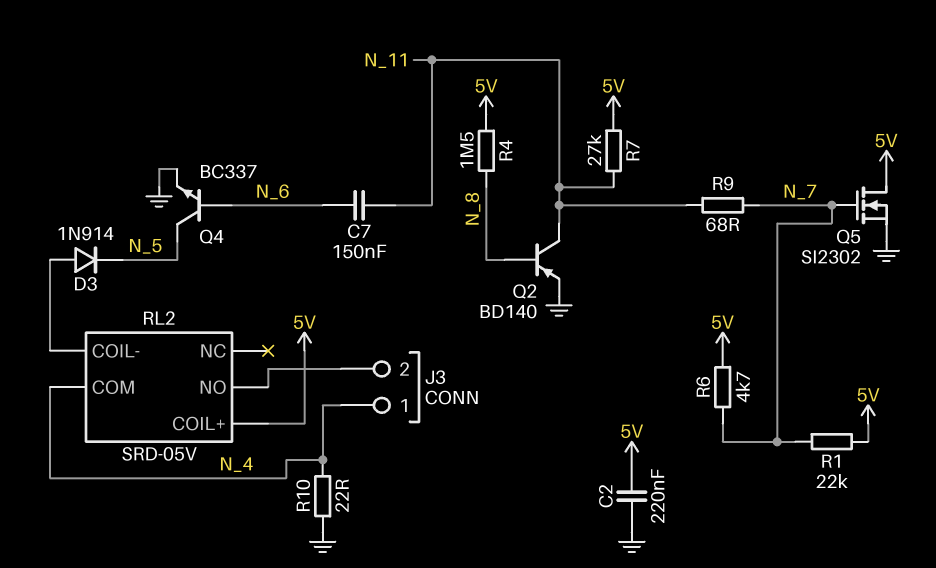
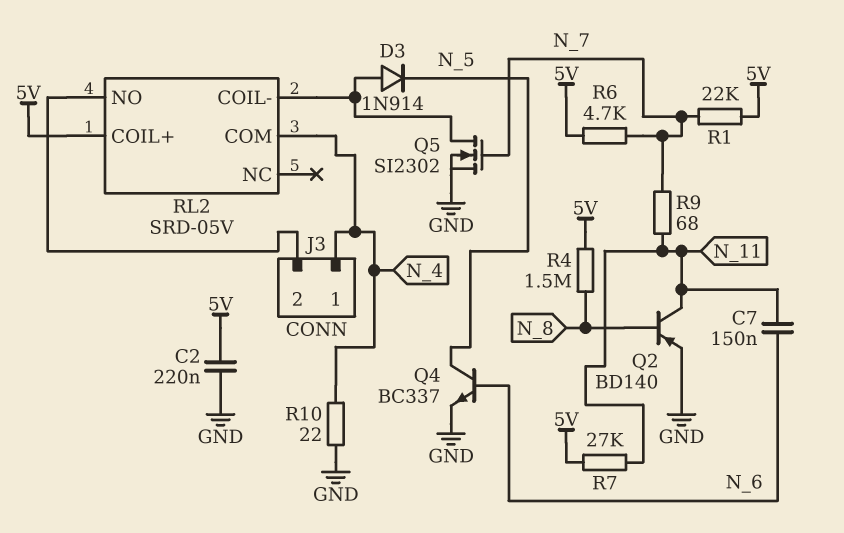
Q5: NMOS SI2302 (G N_7, D 5V, S GND) -> NMOS SI2302 (G N_7, D RL2/COIL-, S GND)

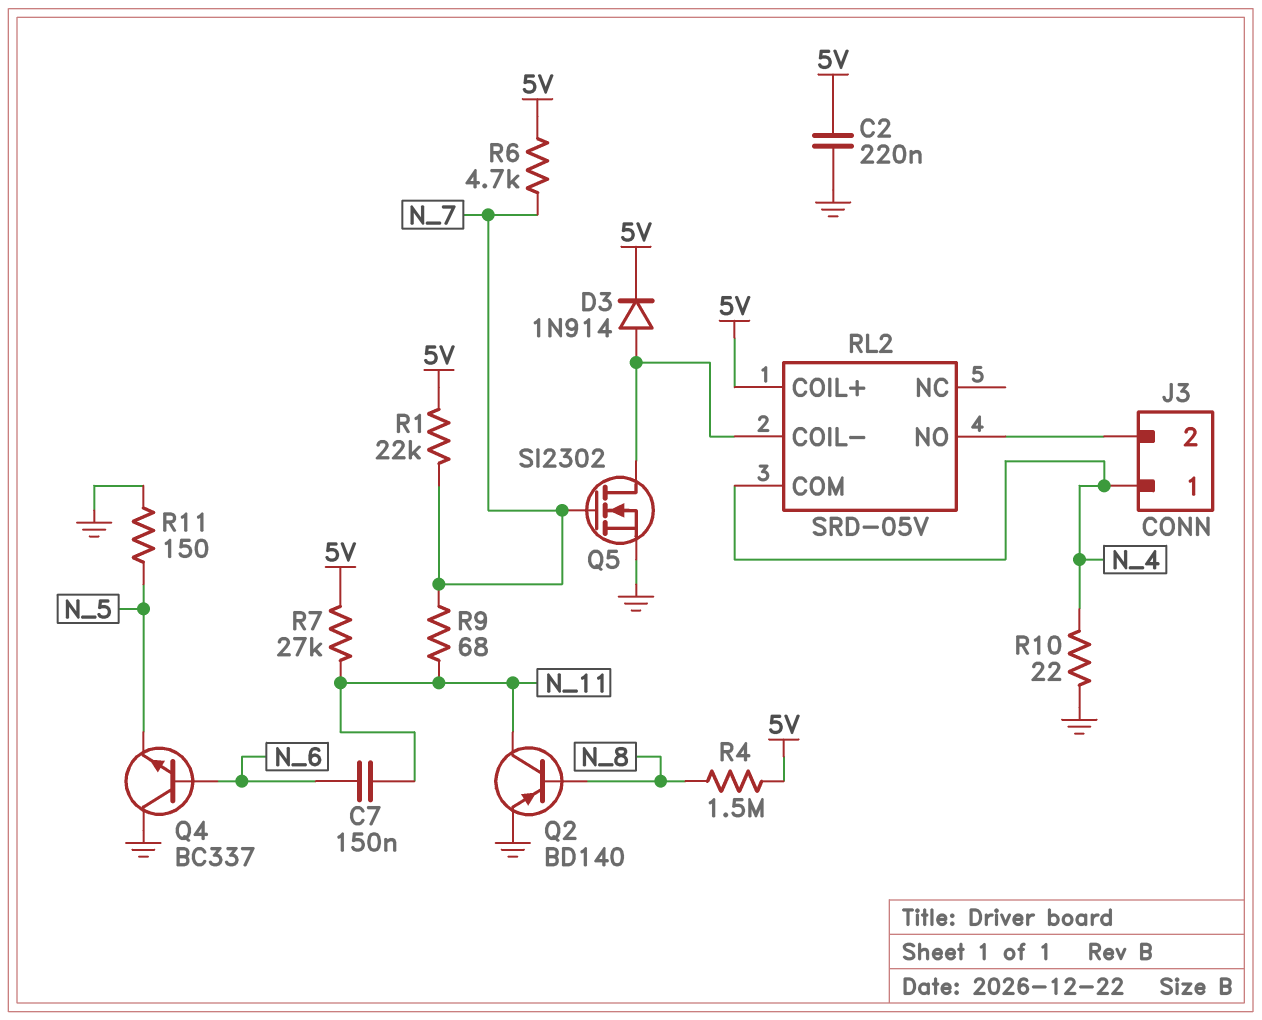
D3: diode 1N914 (A RL2/COIL-, K N_5) -> diode 1N914 (A RL2/COIL-, K 5V)
Q4: NPN BC337 (B N_6, C N_5, E GND) -> NPN BC337 (B N_6, C GND, E N_5)
R11: none -> 150 (GND, N_5)

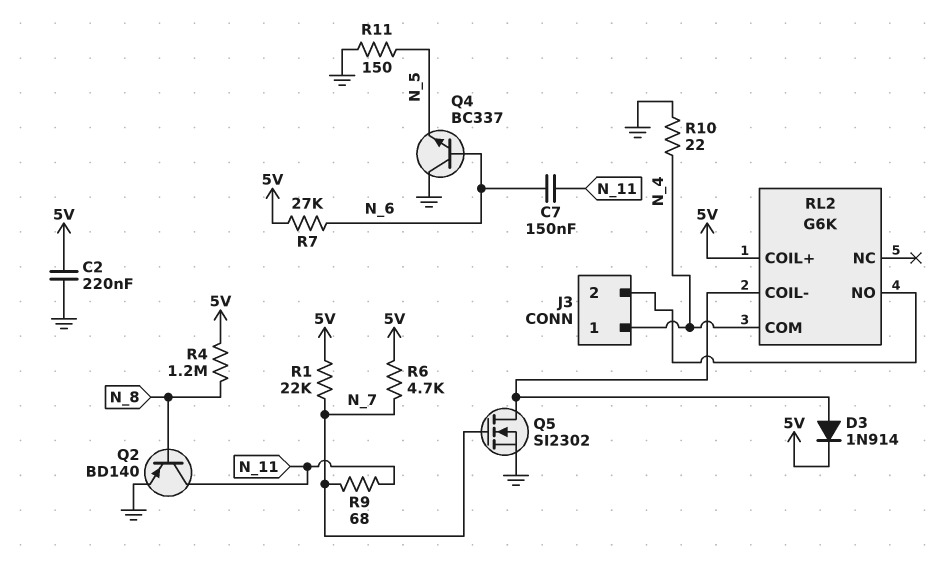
R4: 1.5M (5V, N_8) -> 1.2M (5V, N_8)
R7: 27k (5V, N_11) -> 27k (5V, N_6)
RL2: SRD-05V -> G6K

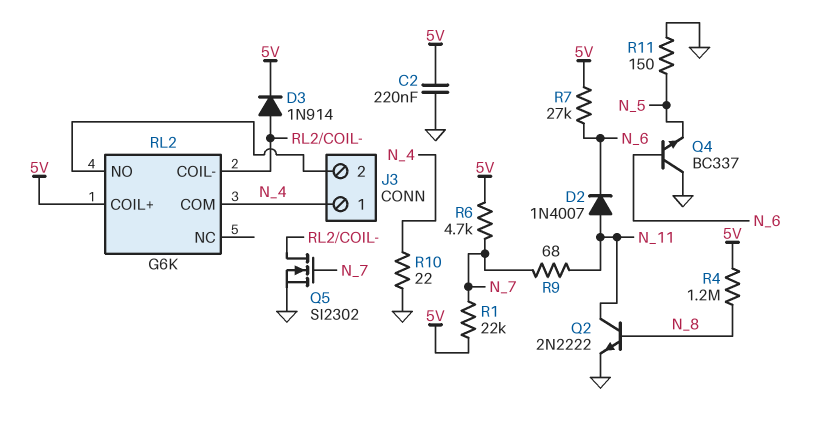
C7: 150nF (N_6, N_11) -> none
D2: none -> diode 1N4007 (A N_11, K N_6)
Q2: PNP BD140 (B N_8, C N_11, E GND) -> NPN 2N2222 (B N_8, C N_11, E GND)

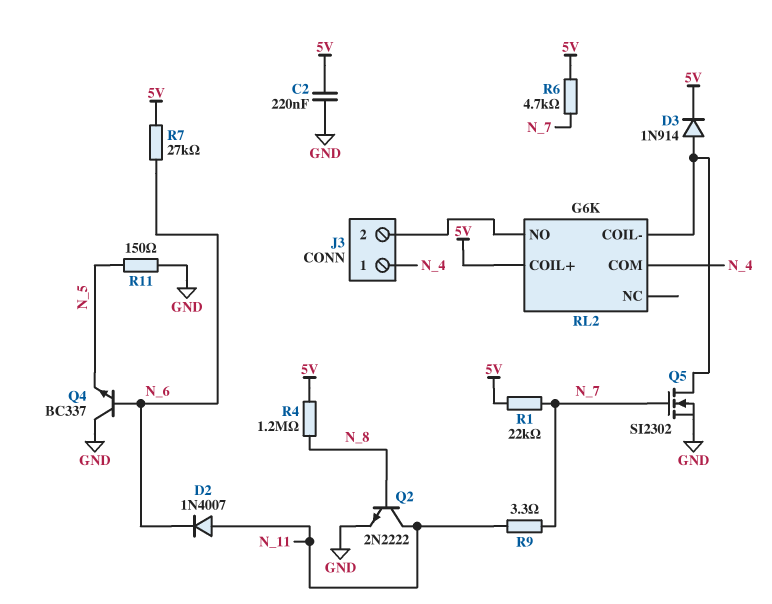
R9: 68 (N_7, N_11) -> 3.3 (N_7, N_11)
R10: 22 (GND, N_4) -> none

